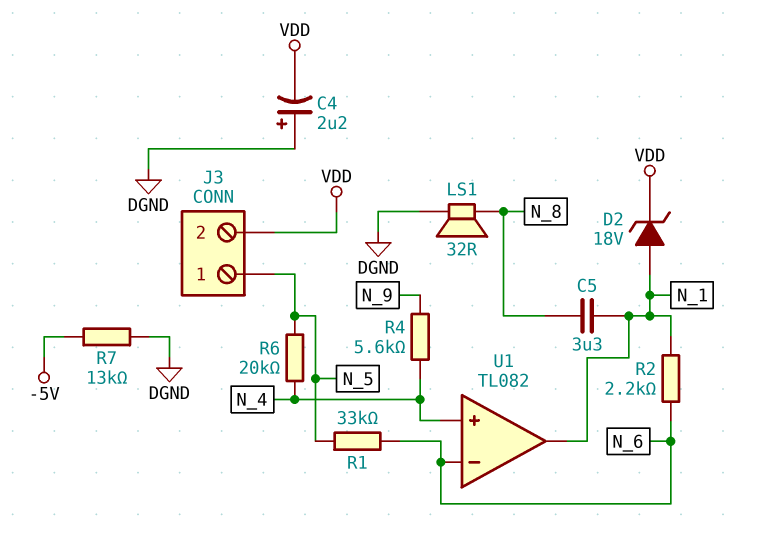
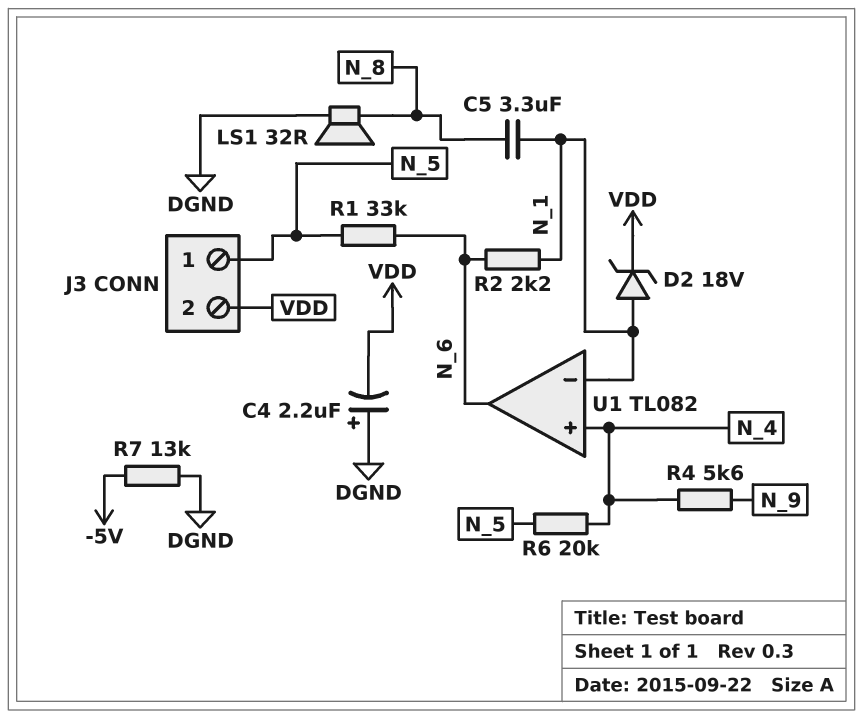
U1 pin in-: N_6 -> N_1
U1 pin out: N_1 -> N_6

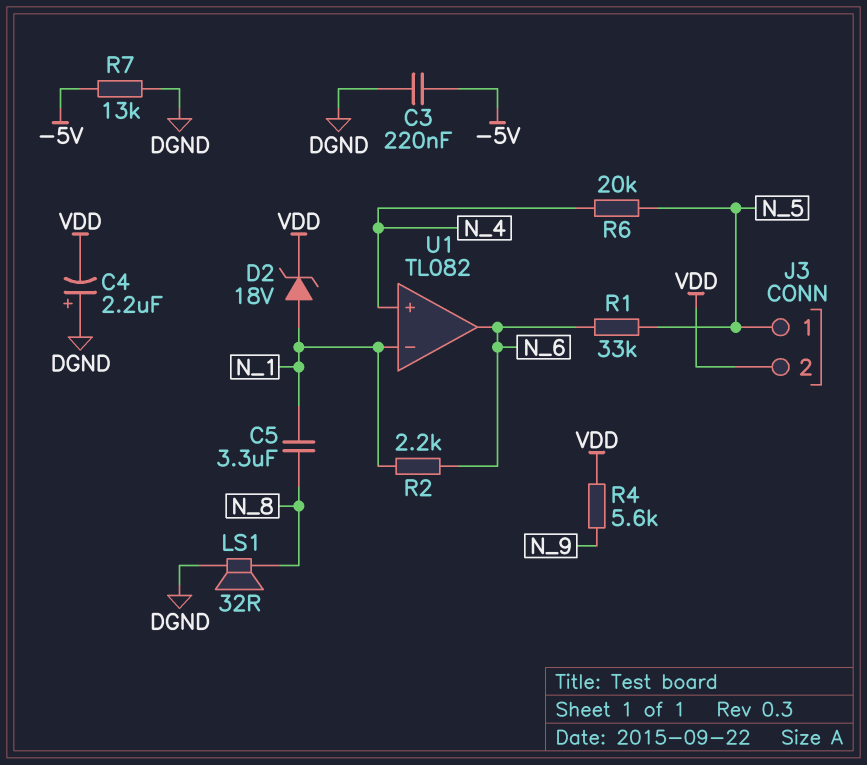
C3: none -> 220nF (-5V, DGND)
R4: 5.6k (N_4, N_9) -> 5.6k (N_9, VDD)

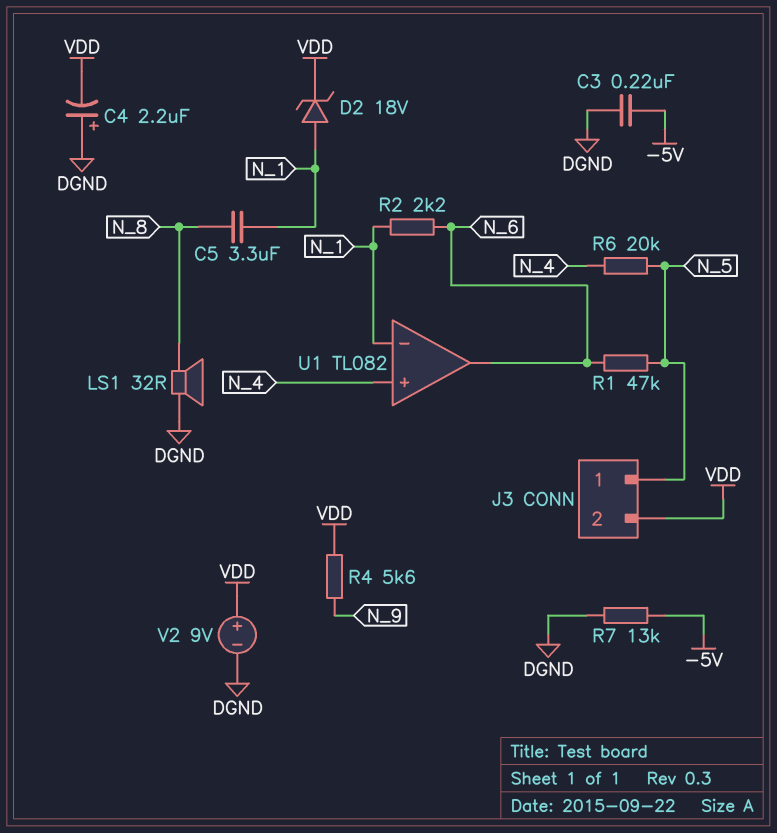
R1: 33k (N_5, N_6) -> 47k (N_5, N_6)
V2: none -> 9V (plus VDD, minus DGND)

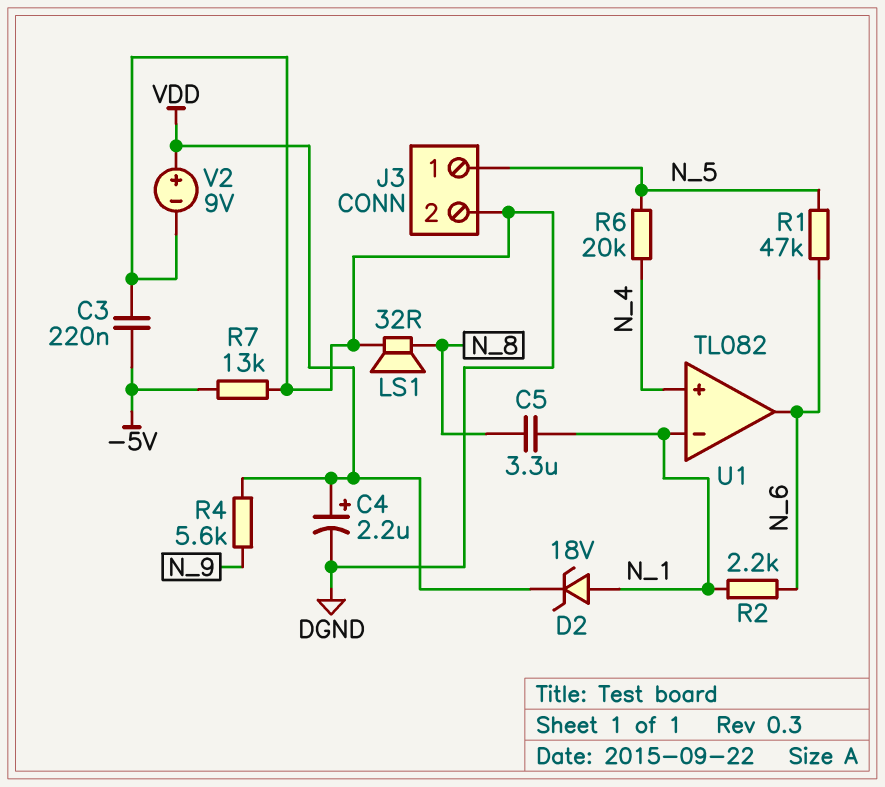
C4: 2.2uF (plus DGND, minus VDD) -> 2.2uF (plus VDD, minus DGND)
J3 pin 2: VDD -> DGND

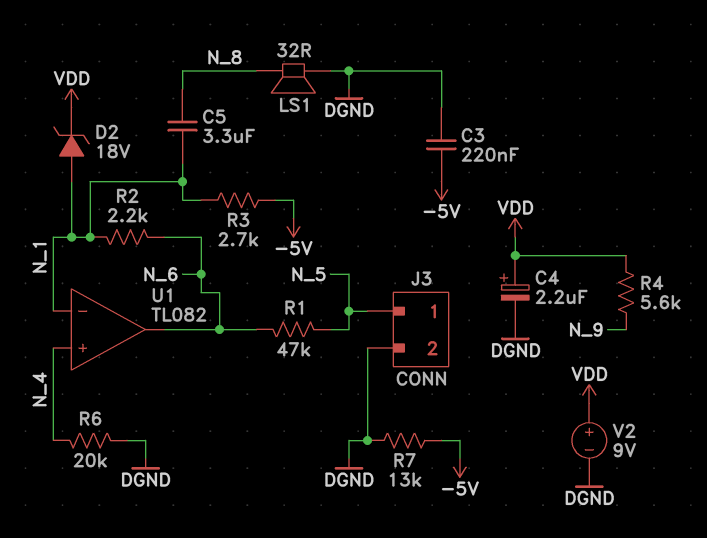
R3: none -> 2.7k (-5V, N_1)
R6: 20k (N_4, N_5) -> 20k (DGND, N_4)

